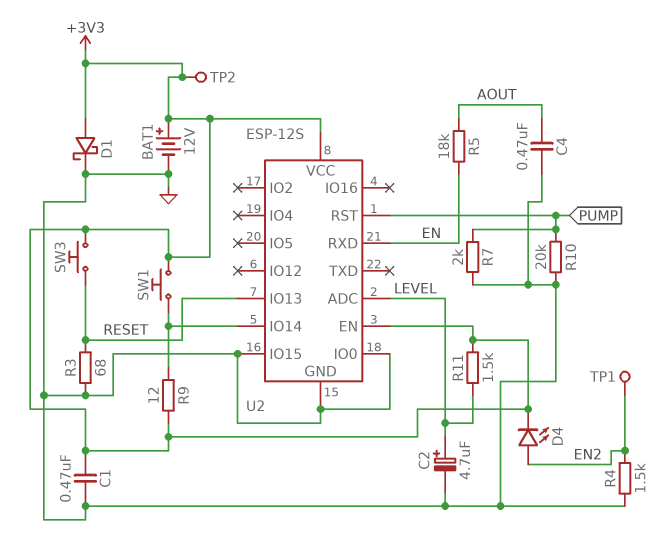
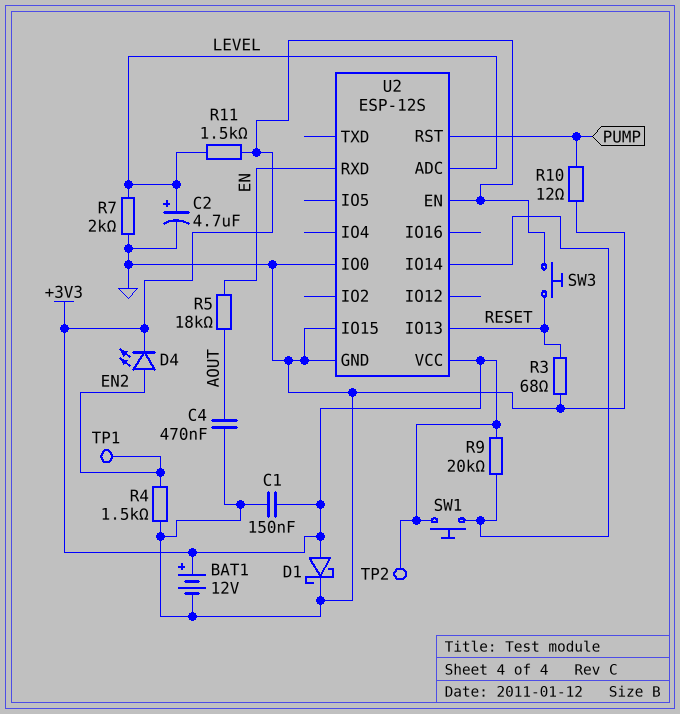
C1: 470nF (+3V3, GND) -> 150nF (+3V3, GND)
R7: 2k (GND, PUMP) -> 2k (GND, LEVEL)
R9: 12 (+3V3, U2/IO14) -> 20k (+3V3, U2/IO14)
R10: 20k (GND, PUMP) -> 12 (GND, PUMP)

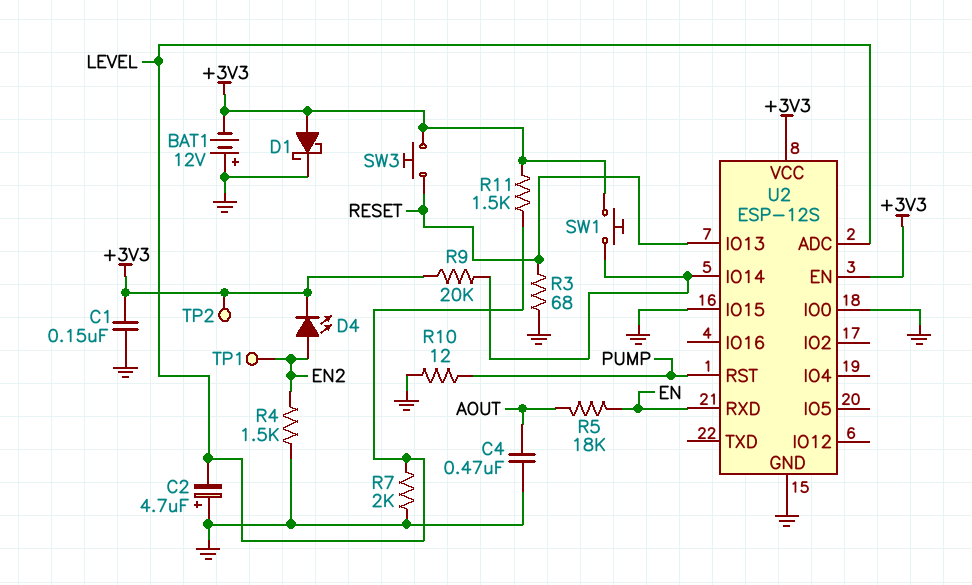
BAT1: 12V (plus +3V3, minus GND) -> 12V (plus GND, minus +3V3)
C2: 4.7uF (plus LEVEL, minus GND) -> 4.7uF (plus GND, minus LEVEL)

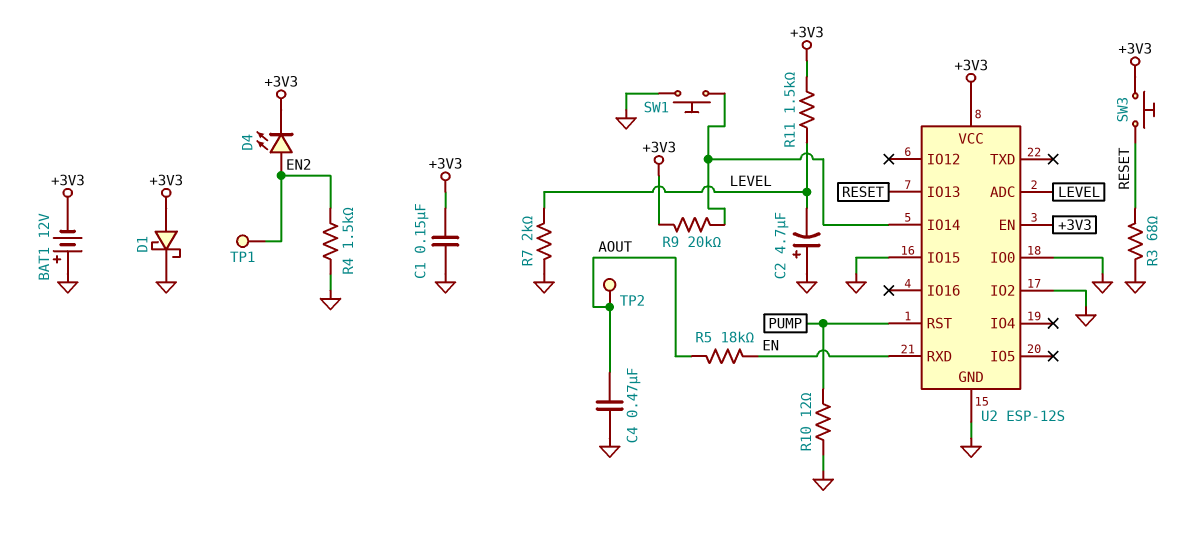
SW1: button (+3V3, U2/IO14) -> button (GND, U2/IO14)
TP2: test point (+3V3) -> test point (AOUT)
U2 pin IO2: none -> GND

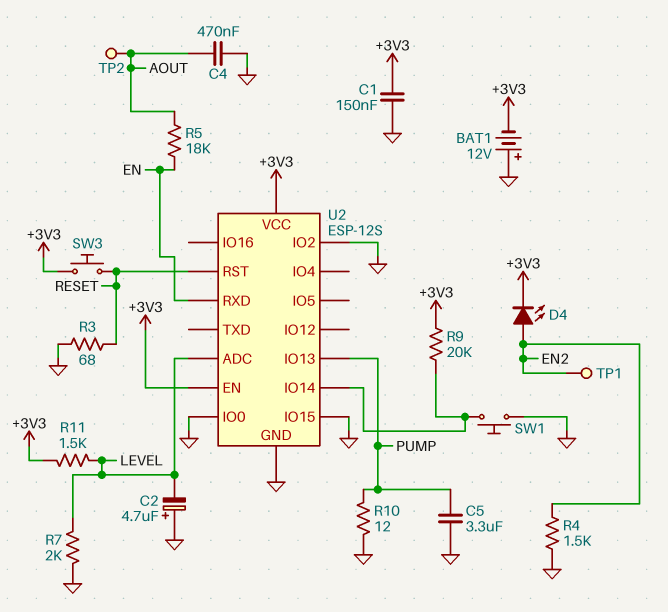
C5: none -> 3.3uF (GND, PUMP)
D1: schottky (A +3V3, K GND) -> none
U2 pin IO13: RESET -> PUMP
U2 pin RST: PUMP -> RESET

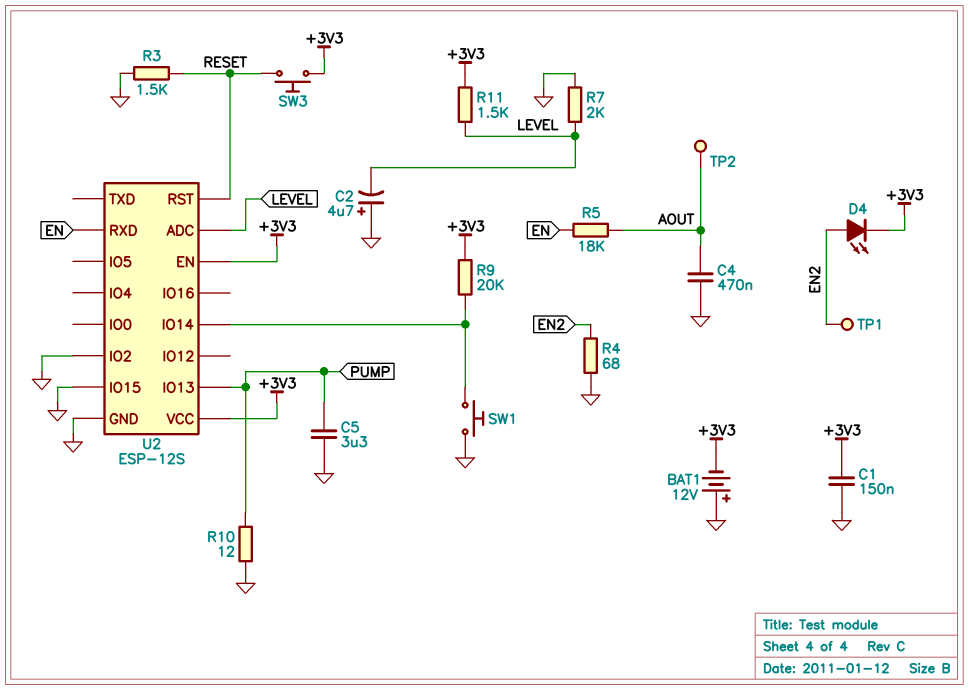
R3: 68 (GND, RESET) -> 1.5k (GND, RESET)
R4: 1.5k (EN2, GND) -> 68 (EN2, GND)
U2 pin IO0: GND -> none

